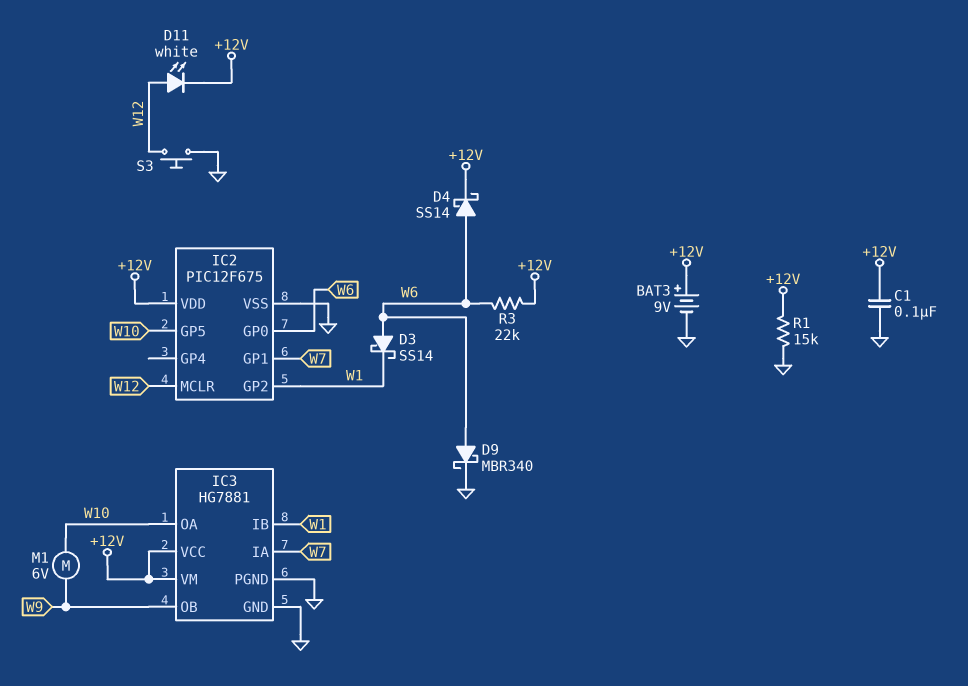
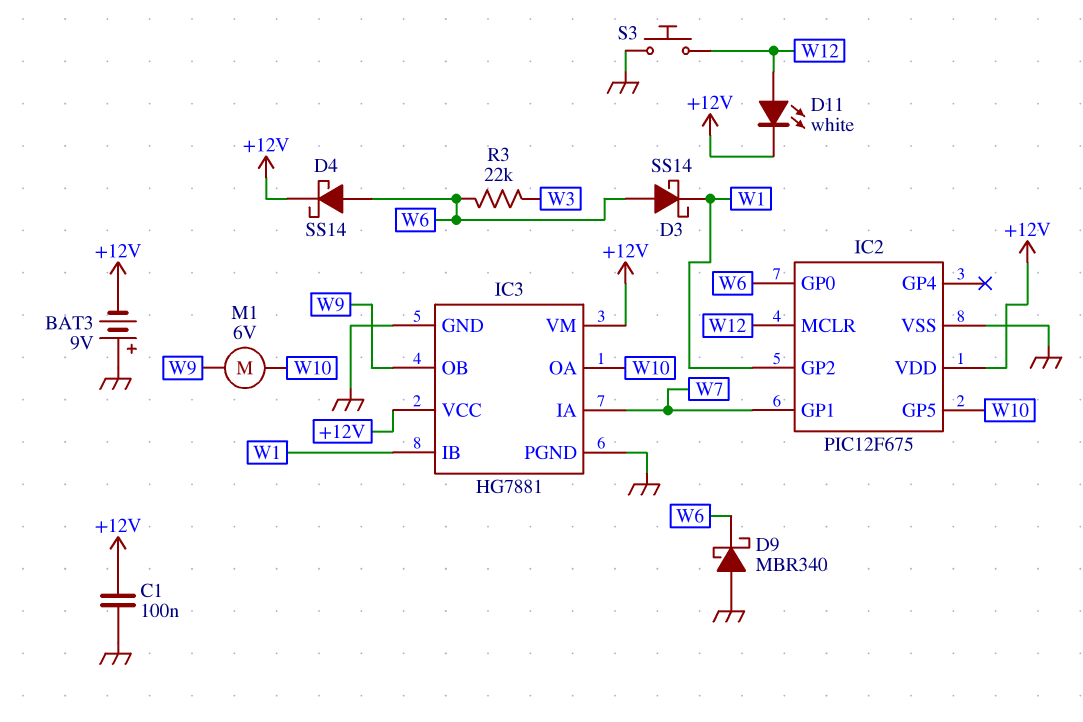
BAT3: 9V (plus +12V, minus GND) -> 9V (plus GND, minus +12V)
D9: schottky MBR340 (A W6, K GND) -> schottky MBR340 (A GND, K W6)
R1: 15k (+12V, GND) -> none
R3: 22k (+12V, W6) -> 22k (W3, W6)

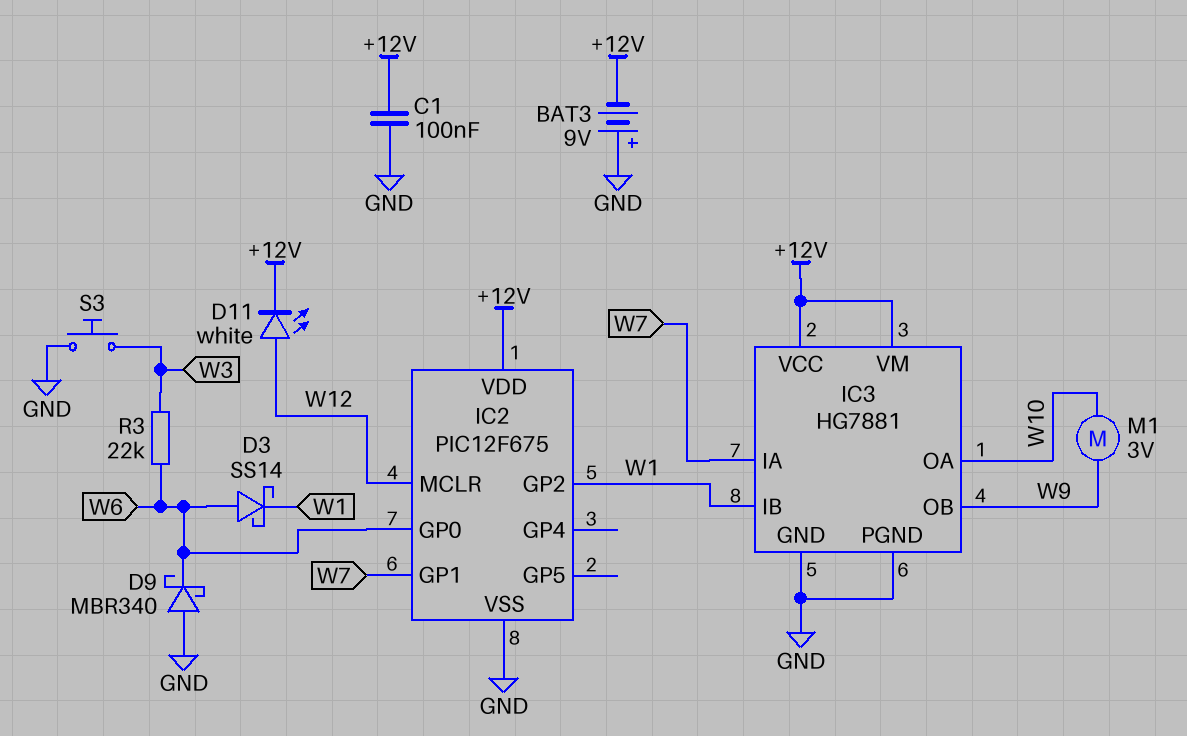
D4: schottky SS14 (A W6, K +12V) -> none
IC2 pin GP5: W10 -> none
M1: motor 6V (W9, W10) -> motor 3V (W9, W10)
S3: button (GND, W12) -> button (GND, W3)

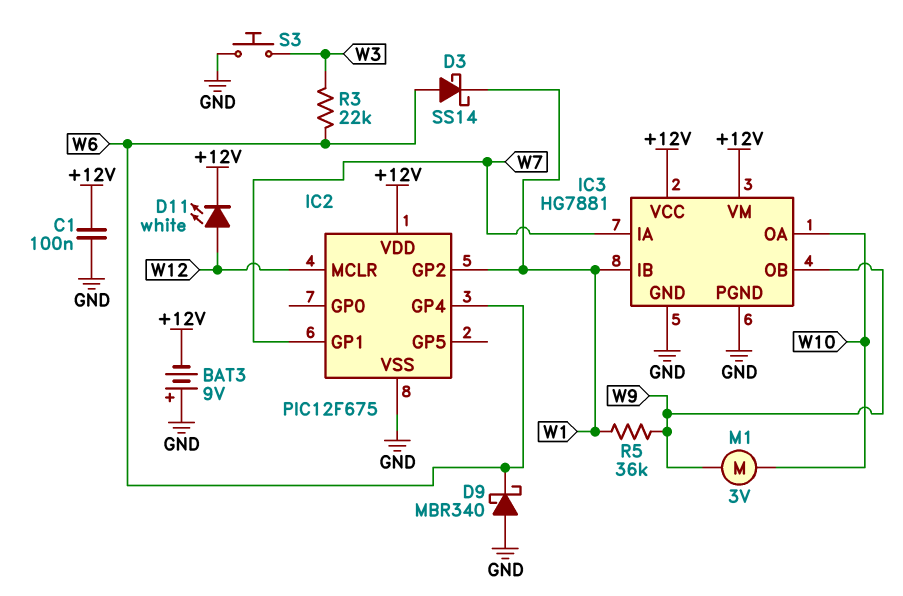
IC2 pin GP0: W6 -> none
IC2 pin GP4: none -> W6
R5: none -> 36k (W1, W9)

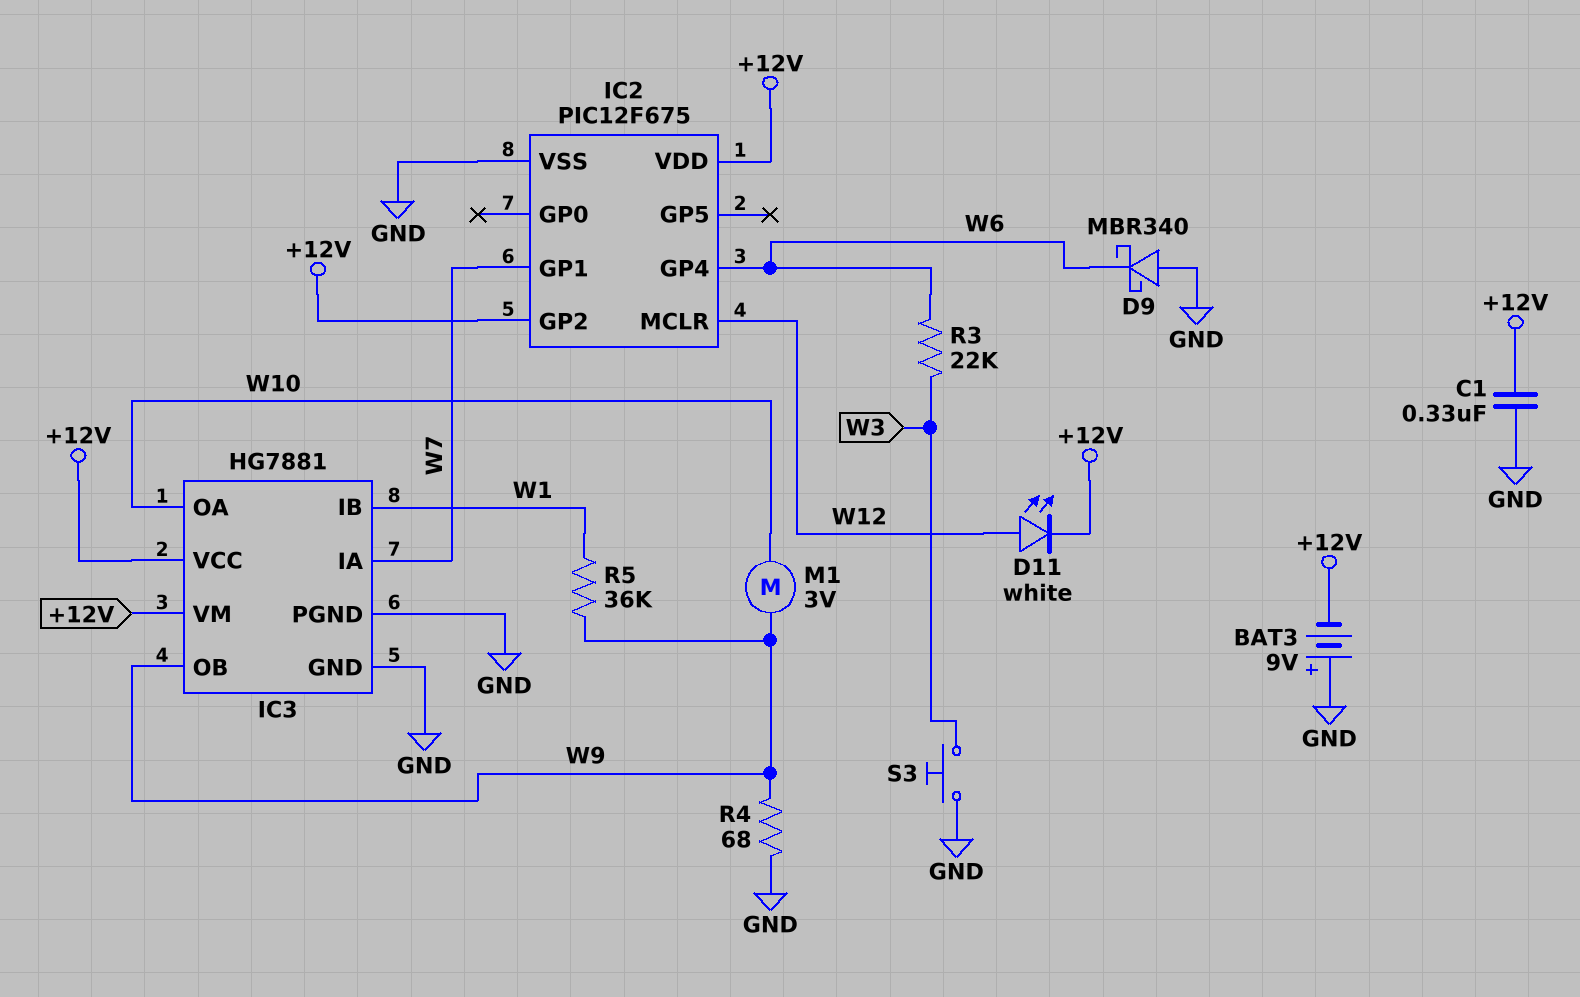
C1: 100nF (+12V, GND) -> 330nF (+12V, GND)
D3: schottky SS14 (A W6, K W1) -> none
IC2 pin GP2: W1 -> +12V
R4: none -> 68 (GND, W9)

